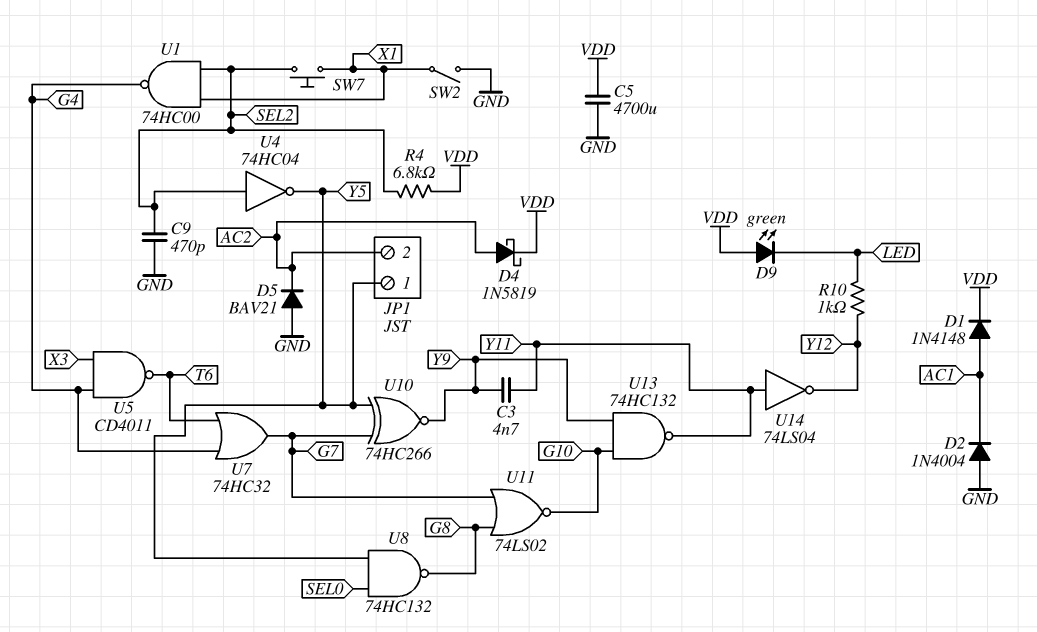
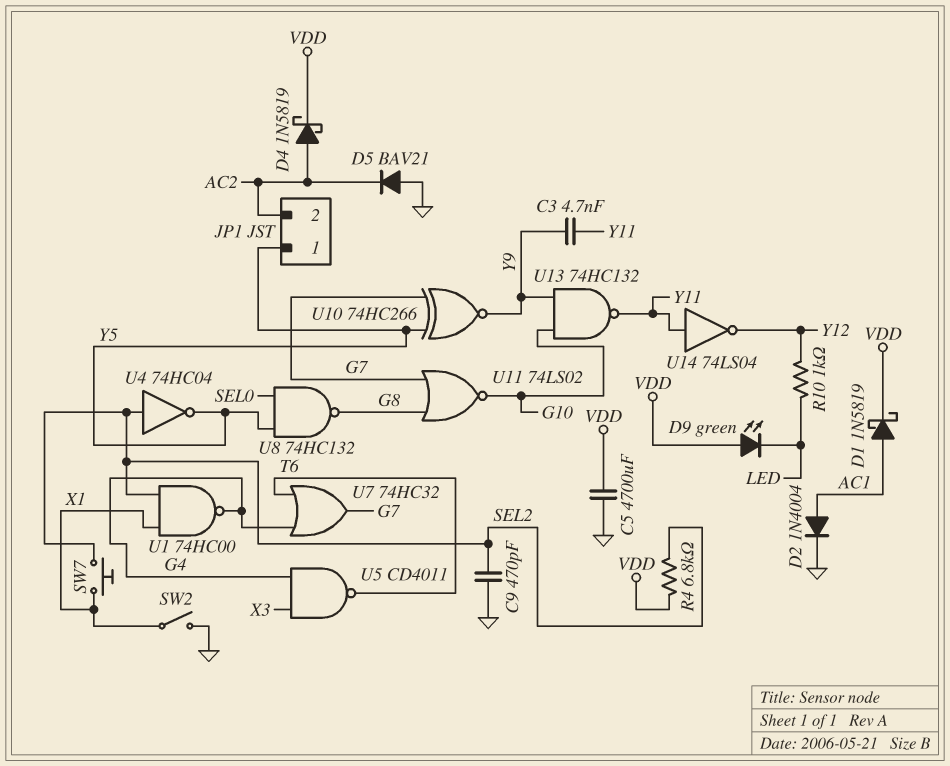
D1: diode 1N4148 (A AC1, K VDD) -> schottky 1N5819 (A AC1, K VDD)
D2: diode 1N4004 (A GND, K AC1) -> diode 1N4004 (A AC1, K GND)

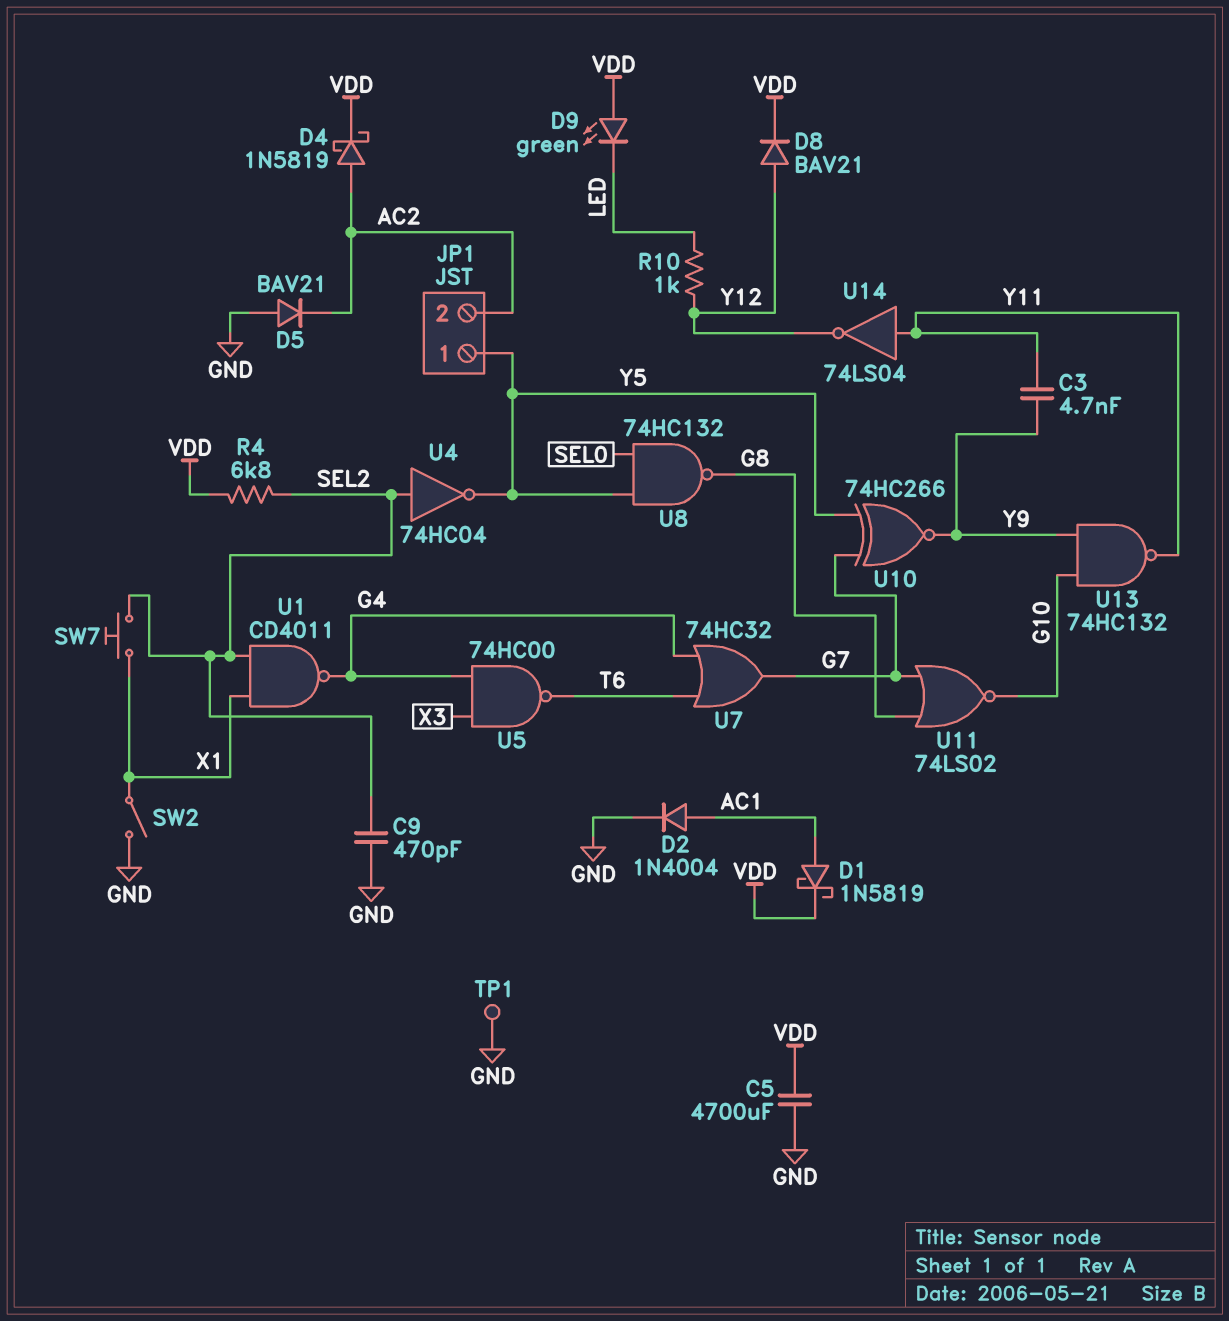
D8: none -> diode BAV21 (A Y12, K VDD)
TP1: none -> test point (GND)
U1: NAND 74HC00 (in SEL2, in X1, out G4) -> NAND CD4011 (in SEL2, in X1, out G4)
U5: NAND CD4011 (in G4, in X3, out T6) -> NAND 74HC00 (in G4, in X3, out T6)

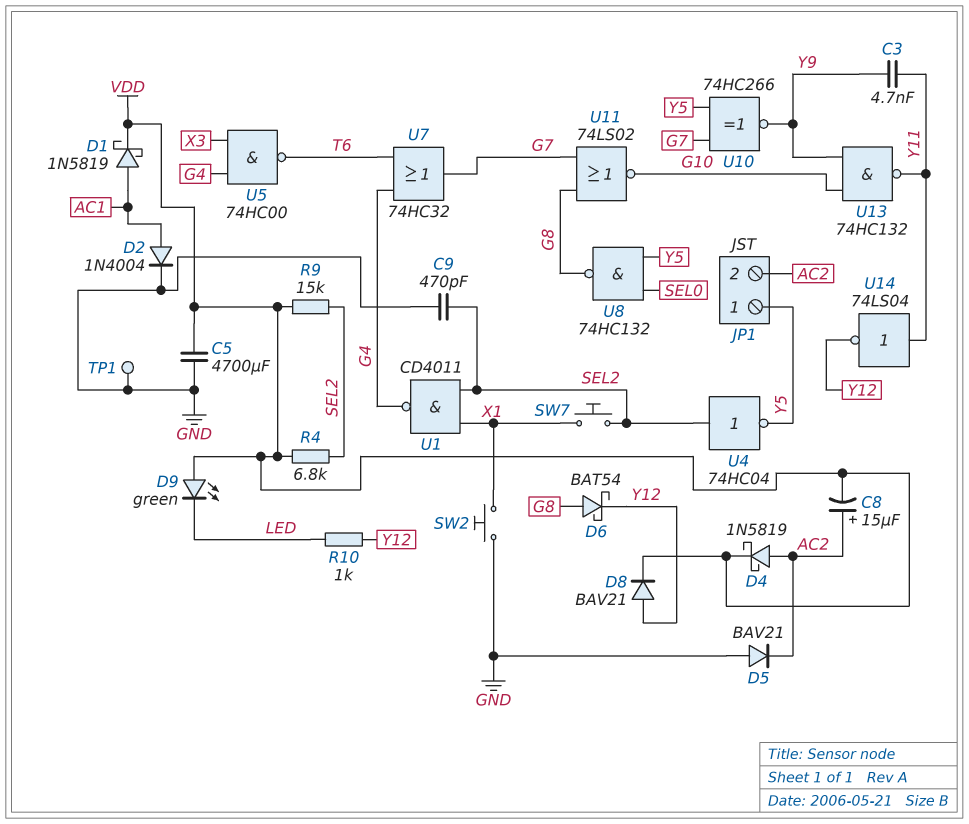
C8: none -> 15uF (plus AC2, minus VDD)
D6: none -> schottky BAT54 (A G8, K Y12)
R9: none -> 15k (SEL2, VDD)
SW2: switch (GND, X1) -> button (GND, X1)

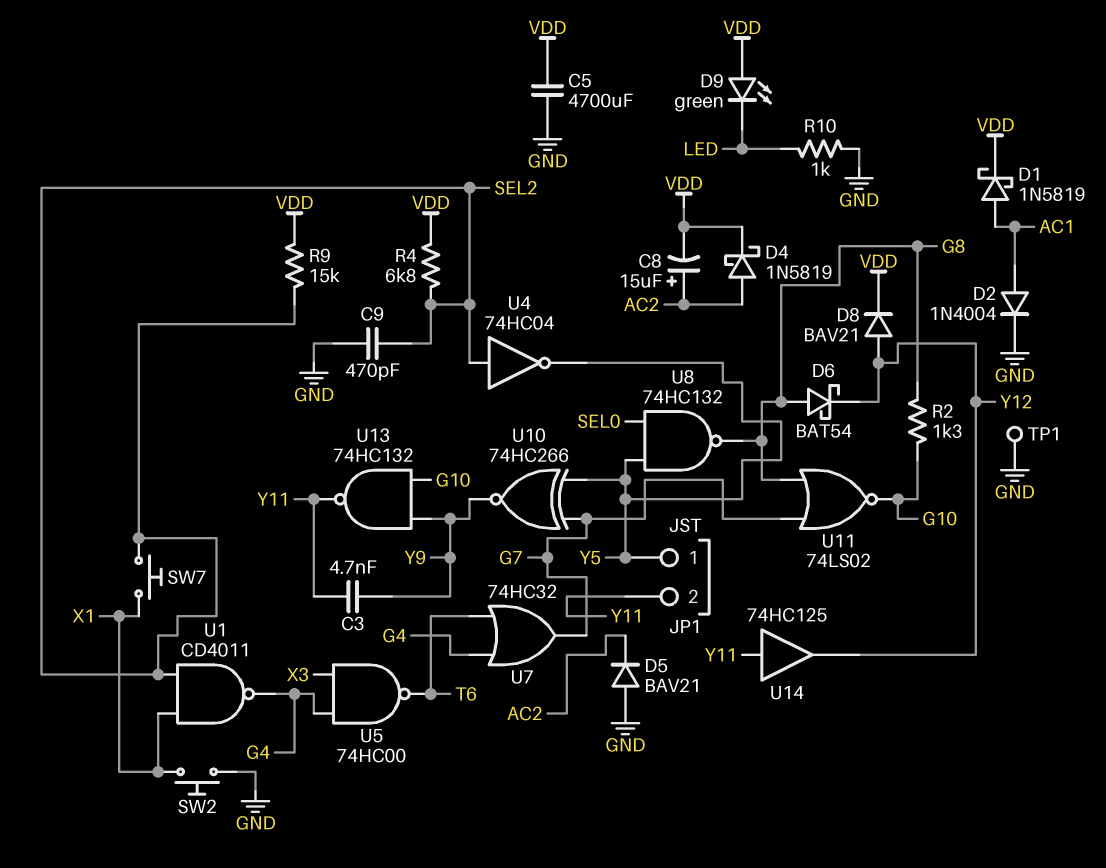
JP1 pin 2: AC2 -> Y11
R2: none -> 1.3k (G8, G10)
R10: 1k (LED, Y12) -> 1k (GND, LED)
U14: NOT 74LS04 (in Y11, out Y12) -> buffer 74HC125 (in Y11, out Y12)

